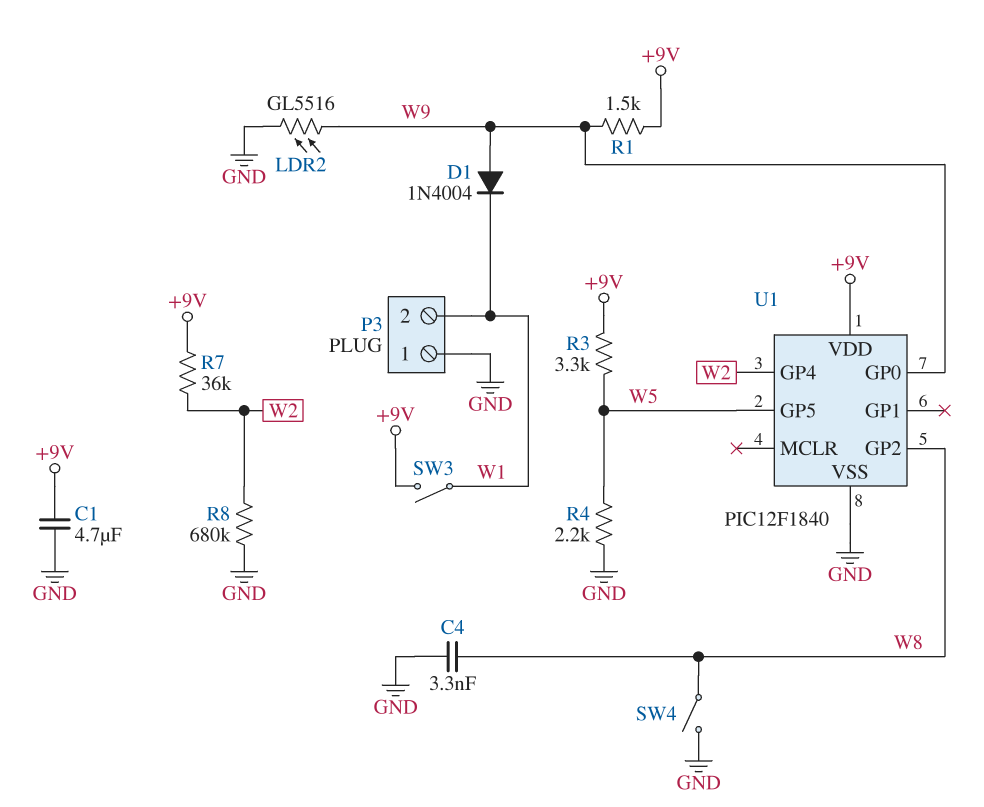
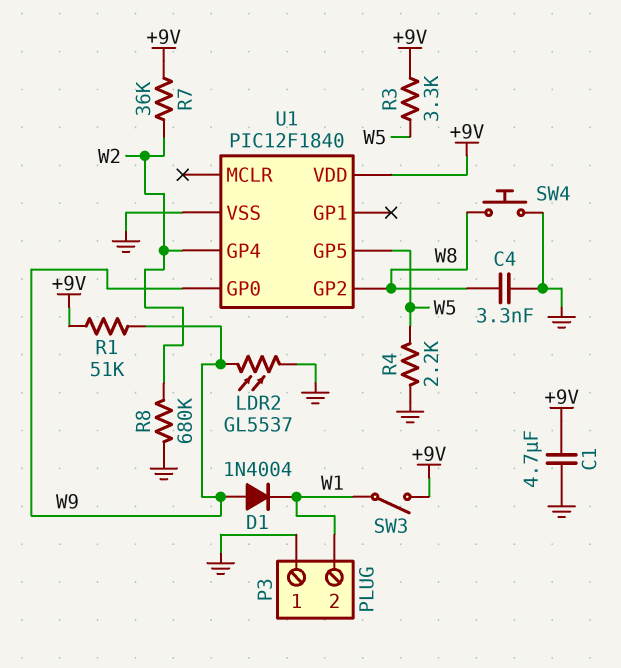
LDR2: GL5516 (GND, W9) -> GL5537 (GND, W9)
R1: 1.5k (+9V, W9) -> 51k (+9V, W9)
SW4: switch (GND, W8) -> button (GND, W8)

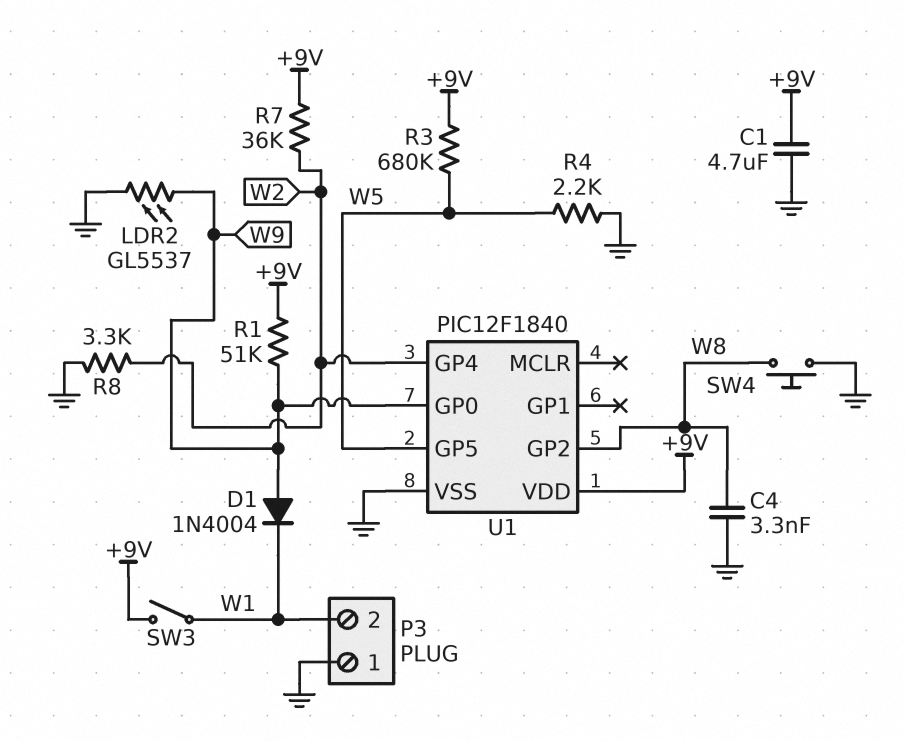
R3: 3.3k (+9V, W5) -> 680k (+9V, W5)
R8: 680k (GND, W2) -> 3.3k (GND, W2)

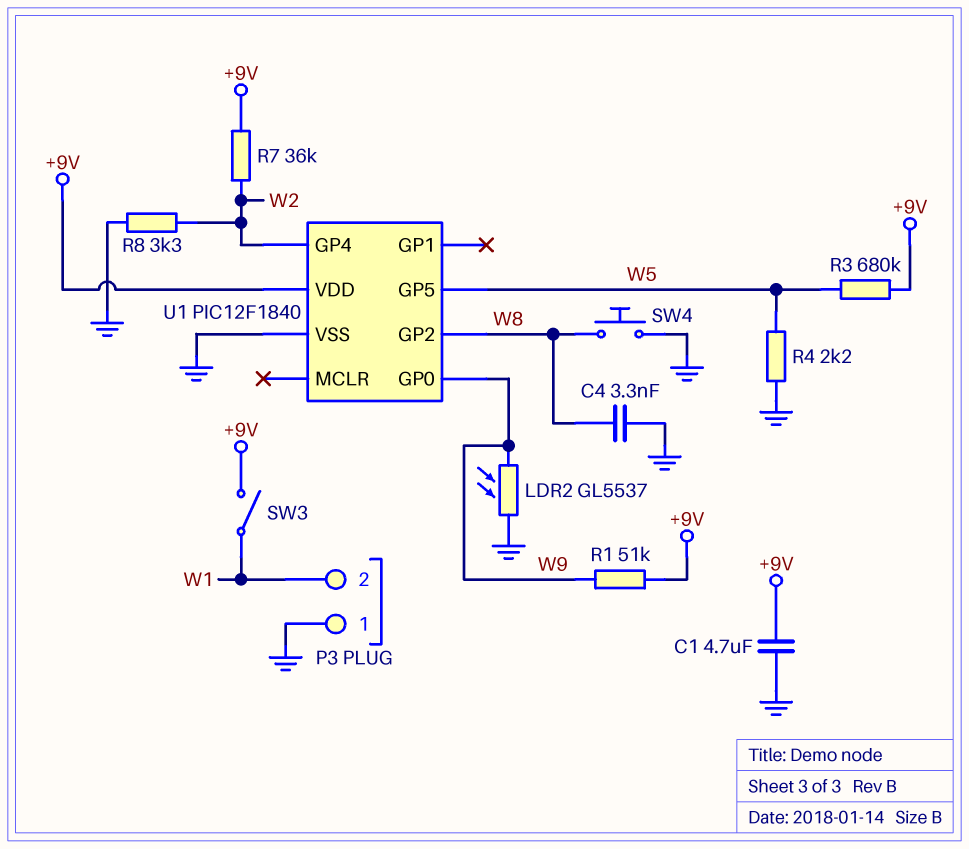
D1: diode 1N4004 (A W9, K W1) -> none

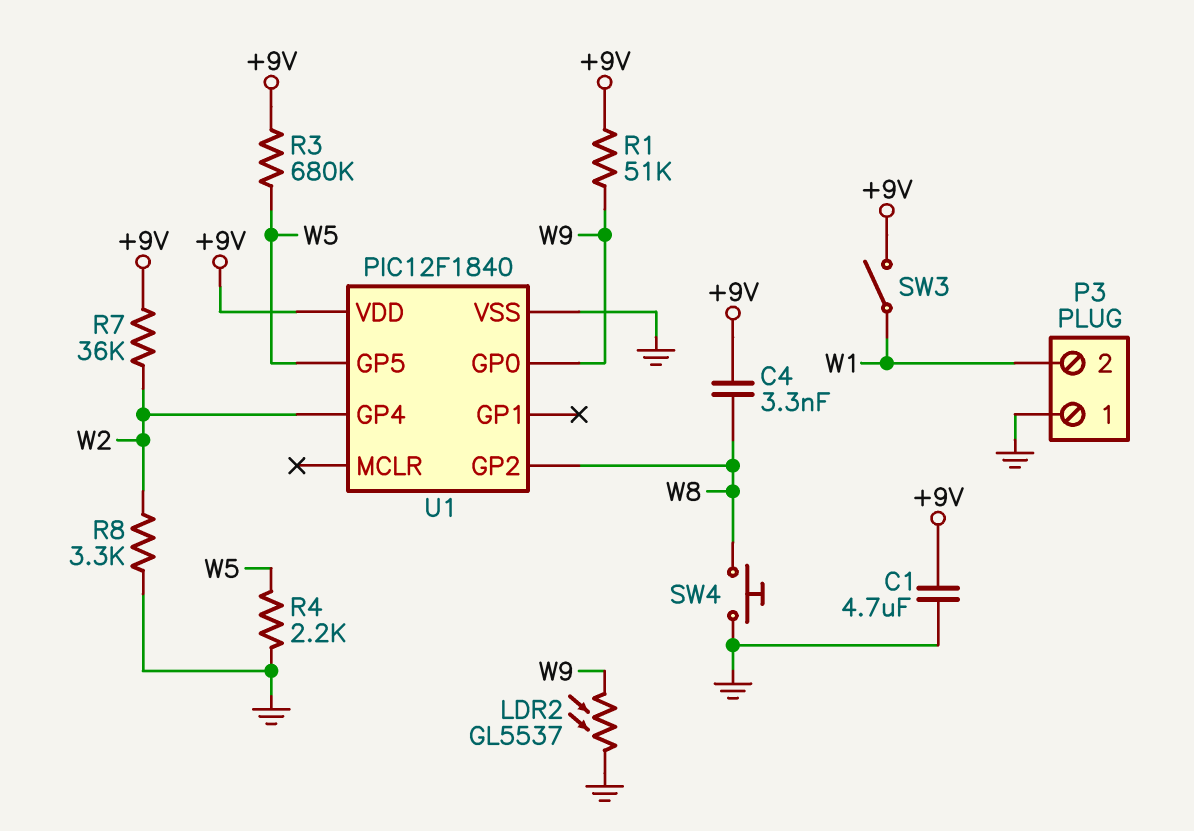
C4: 3.3nF (GND, W8) -> 3.3nF (+9V, W8)

